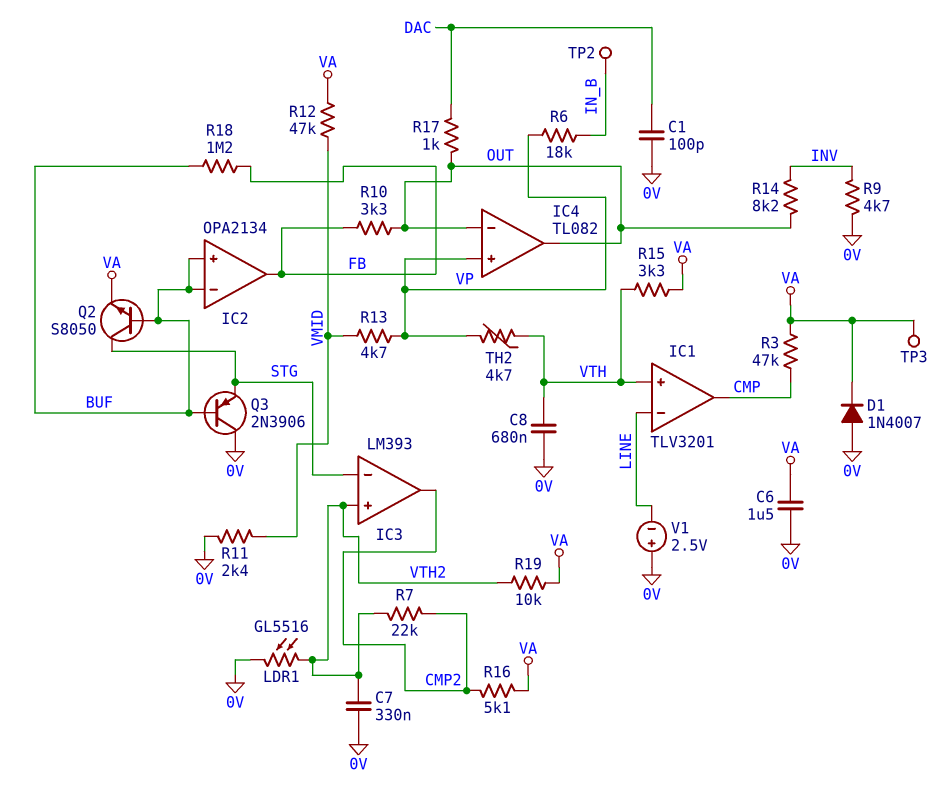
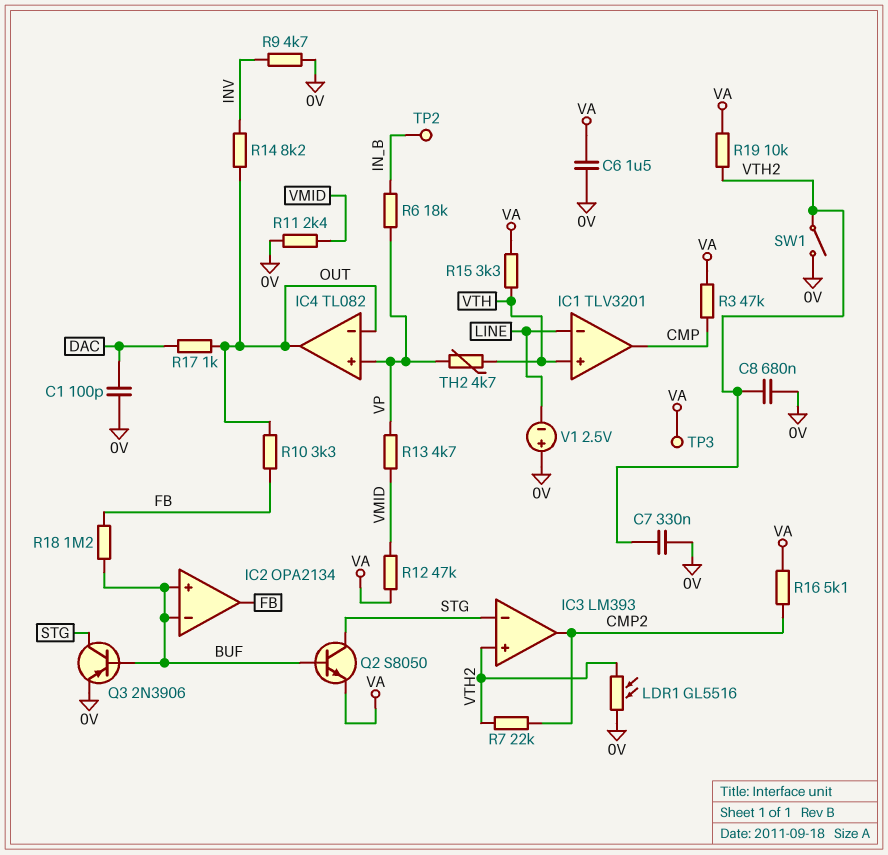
C8: 680nF (0V, VTH) -> 680nF (0V, VTH2)
D1: diode 1N4007 (A 0V, K VA) -> none
Q3: PNP 2N3906 (B BUF, C 0V, E STG) -> PNP 2N3906 (B BUF, C STG, E 0V)
SW1: none -> switch (0V, VTH2)

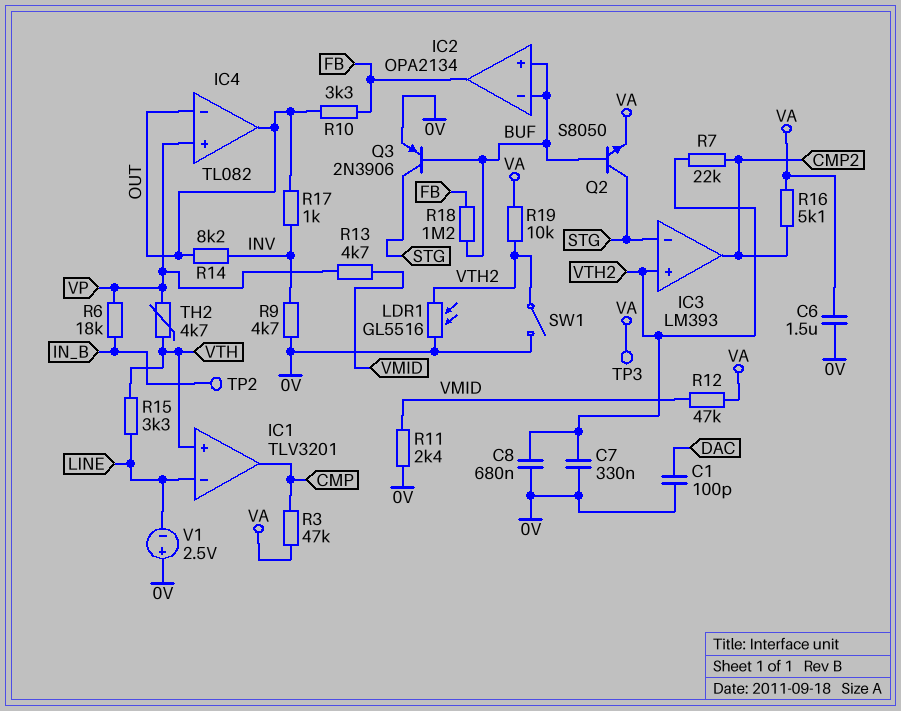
R15: 3.3k (VA, VTH) -> 3.3k (LINE, VTH)
R17: 1k (DAC, OUT) -> 1k (INV, OUT)

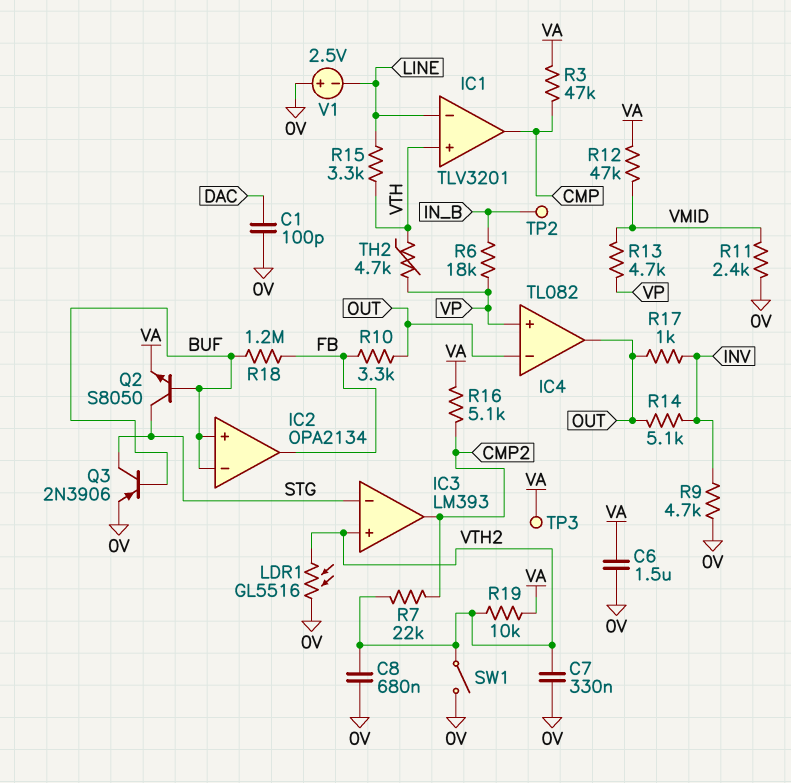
R14: 8.2k (INV, OUT) -> 5.1k (INV, OUT)

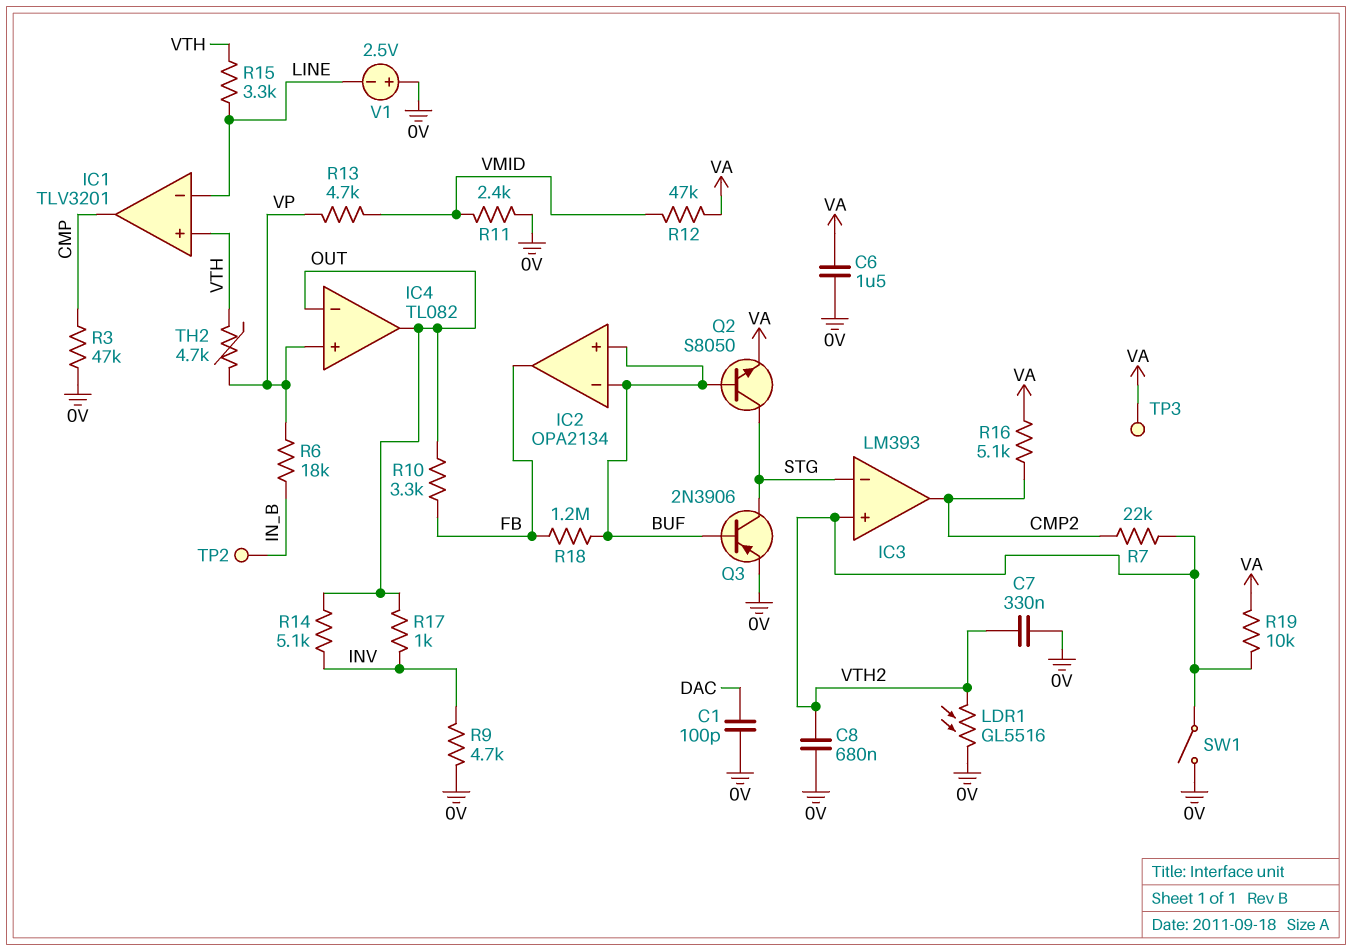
R3: 47k (CMP, VA) -> 47k (0V, CMP)

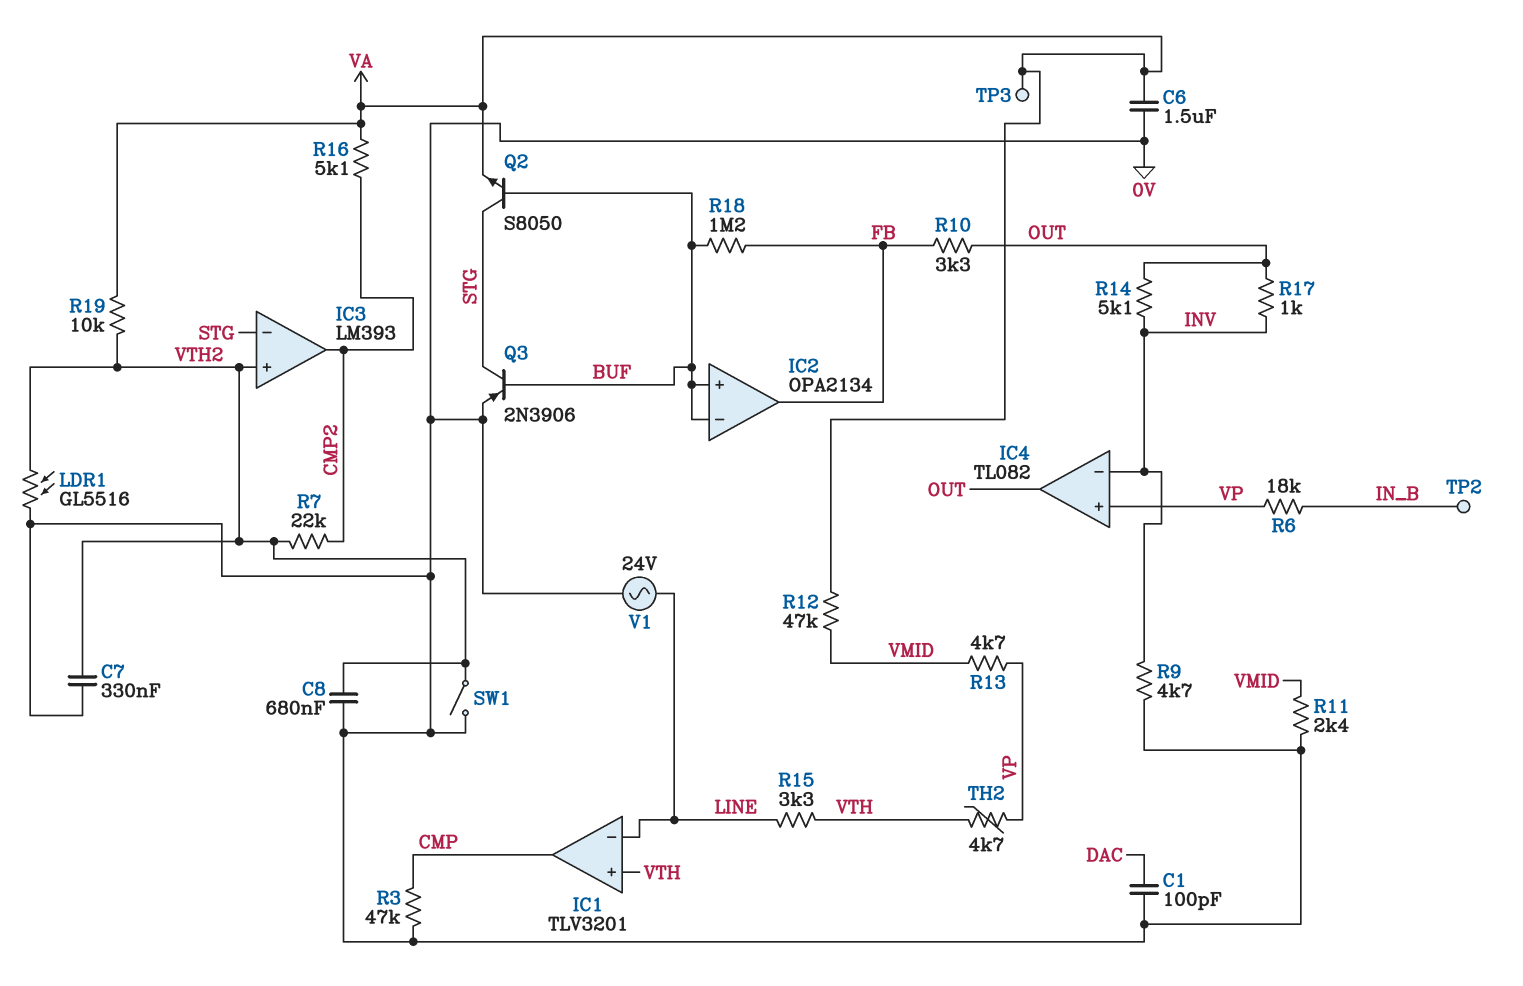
IC4 pin in-: OUT -> INV
V1: 2.5V (plus 0V, minus LINE) -> AC 24V (0V, LINE)

